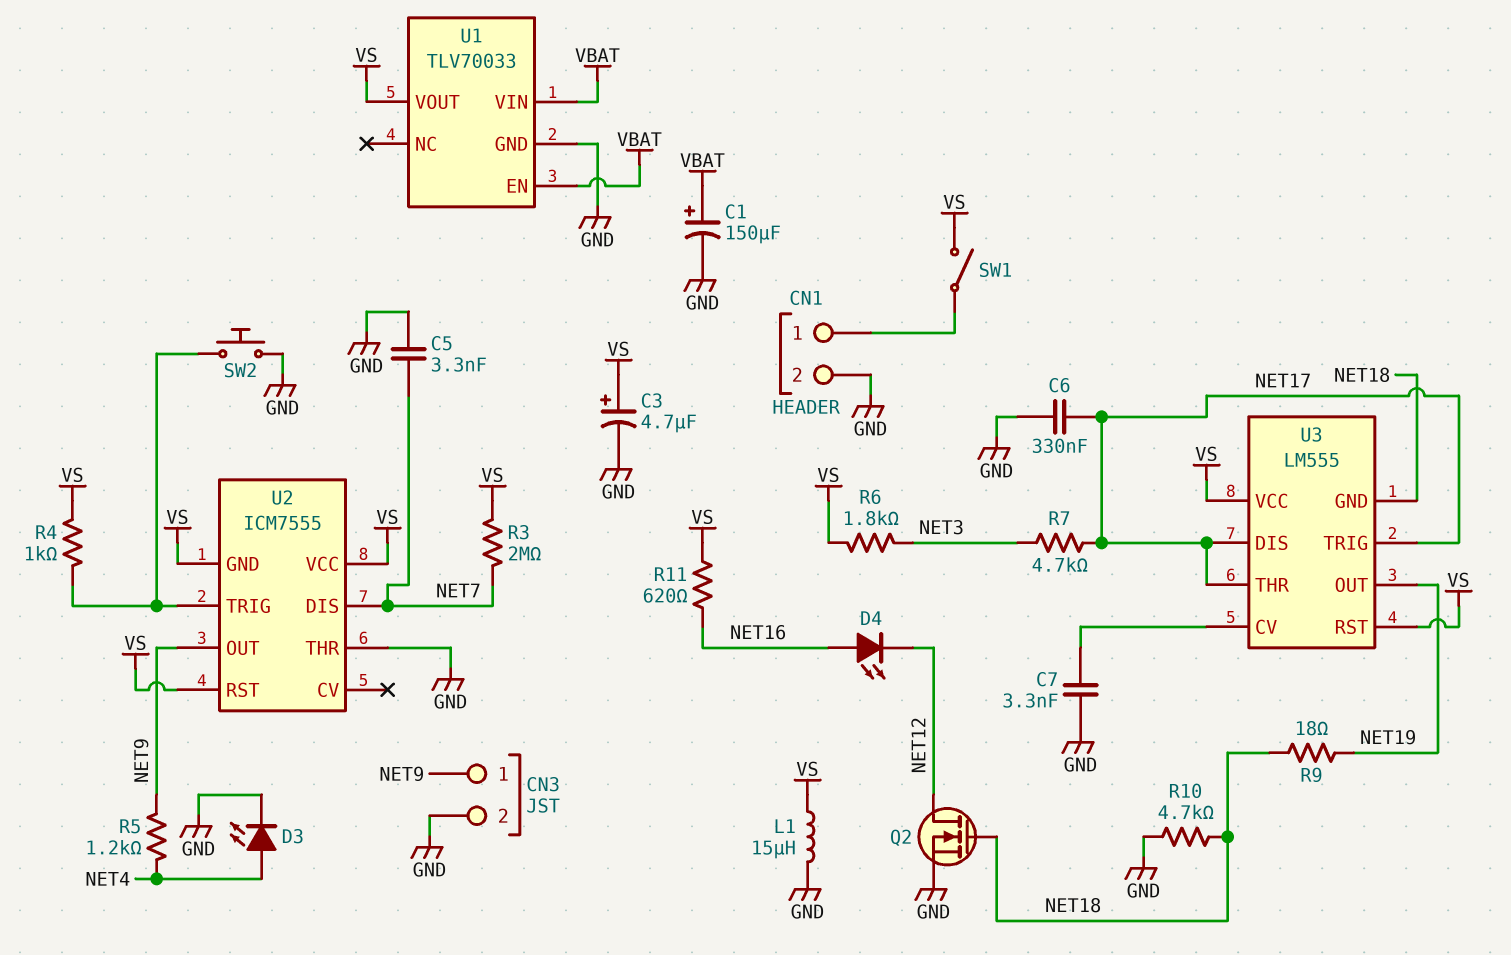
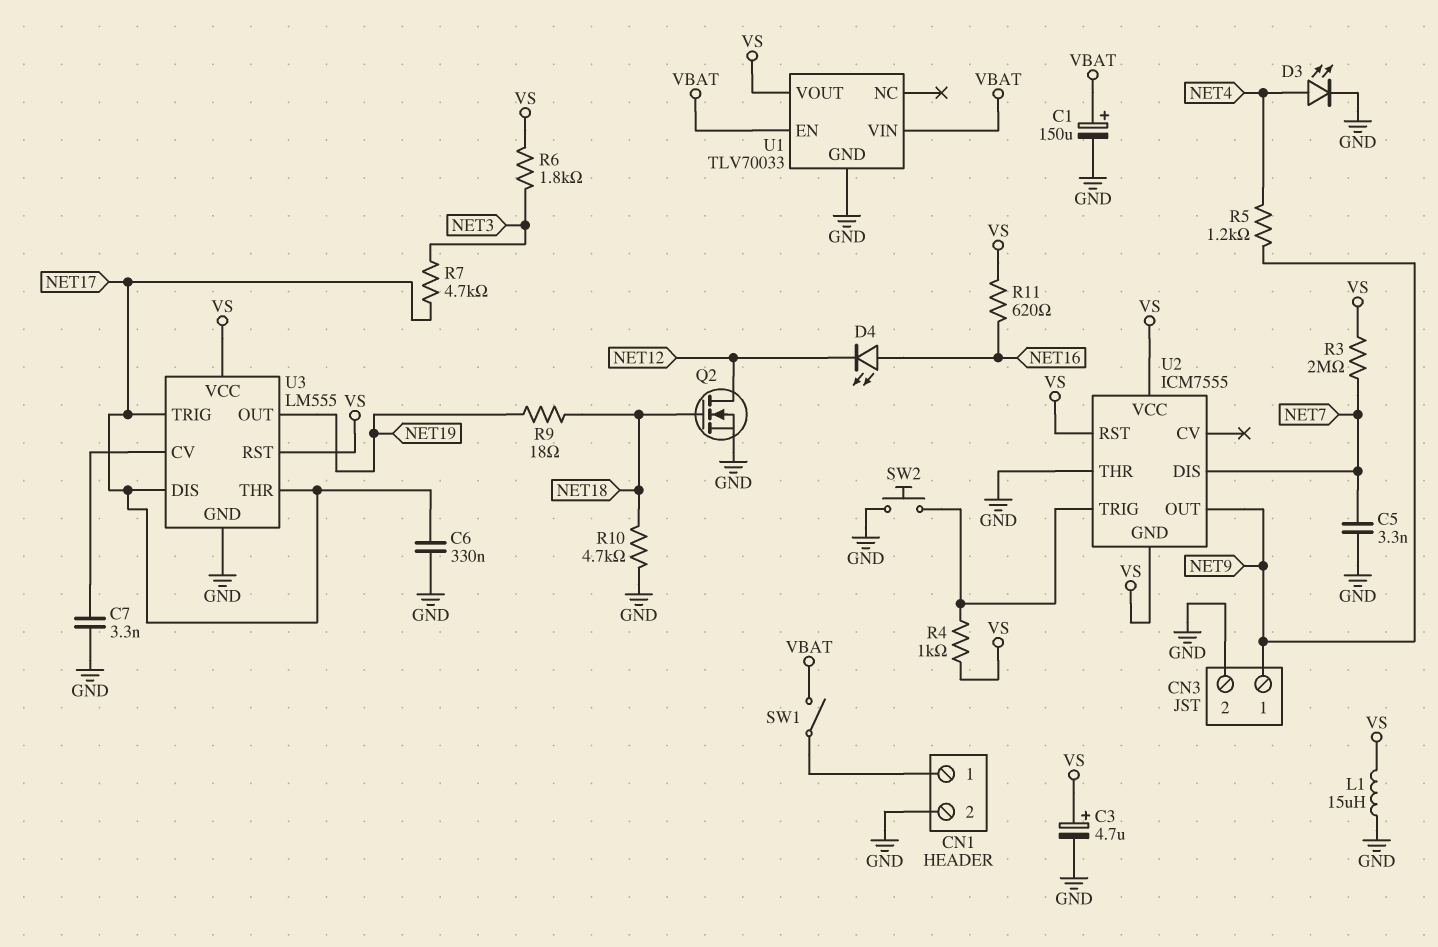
SW1: switch (CN1/1, VS) -> switch (CN1/1, VBAT)
U3 pin GND: NET18 -> GND

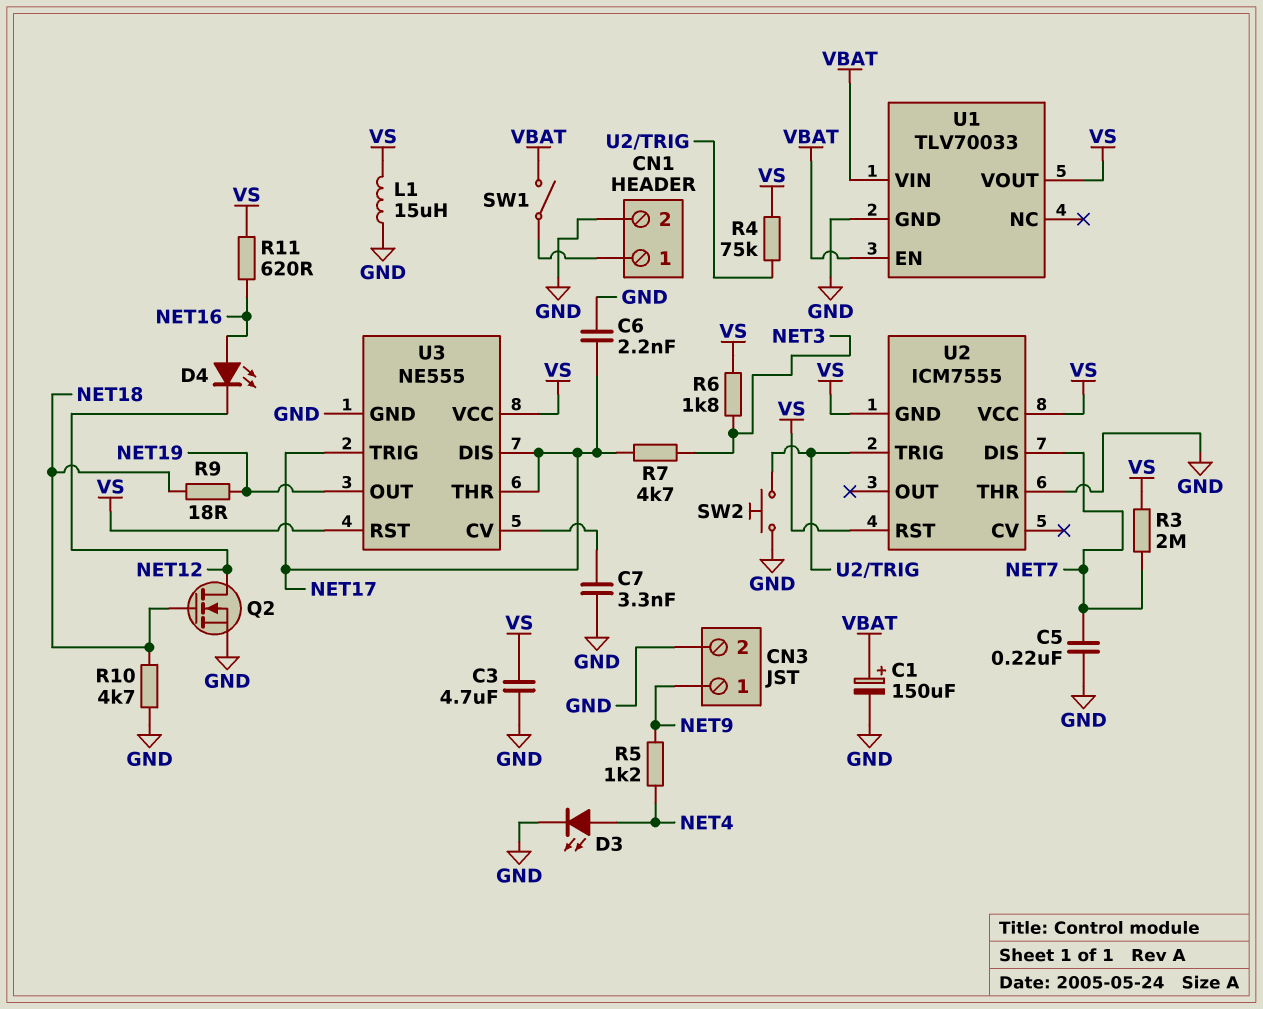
C3: 4.7uF (plus VS, minus GND) -> 4.7uF (GND, VS)
C5: 3.3nF (GND, NET7) -> 220nF (GND, NET7)
C6: 330nF (GND, NET17) -> 2.2nF (GND, NET17)
R4: 1k (U2/TRIG, VS) -> 75k (U2/TRIG, VS)
U2 pin OUT: NET9 -> none
U3: LM555 -> NE555

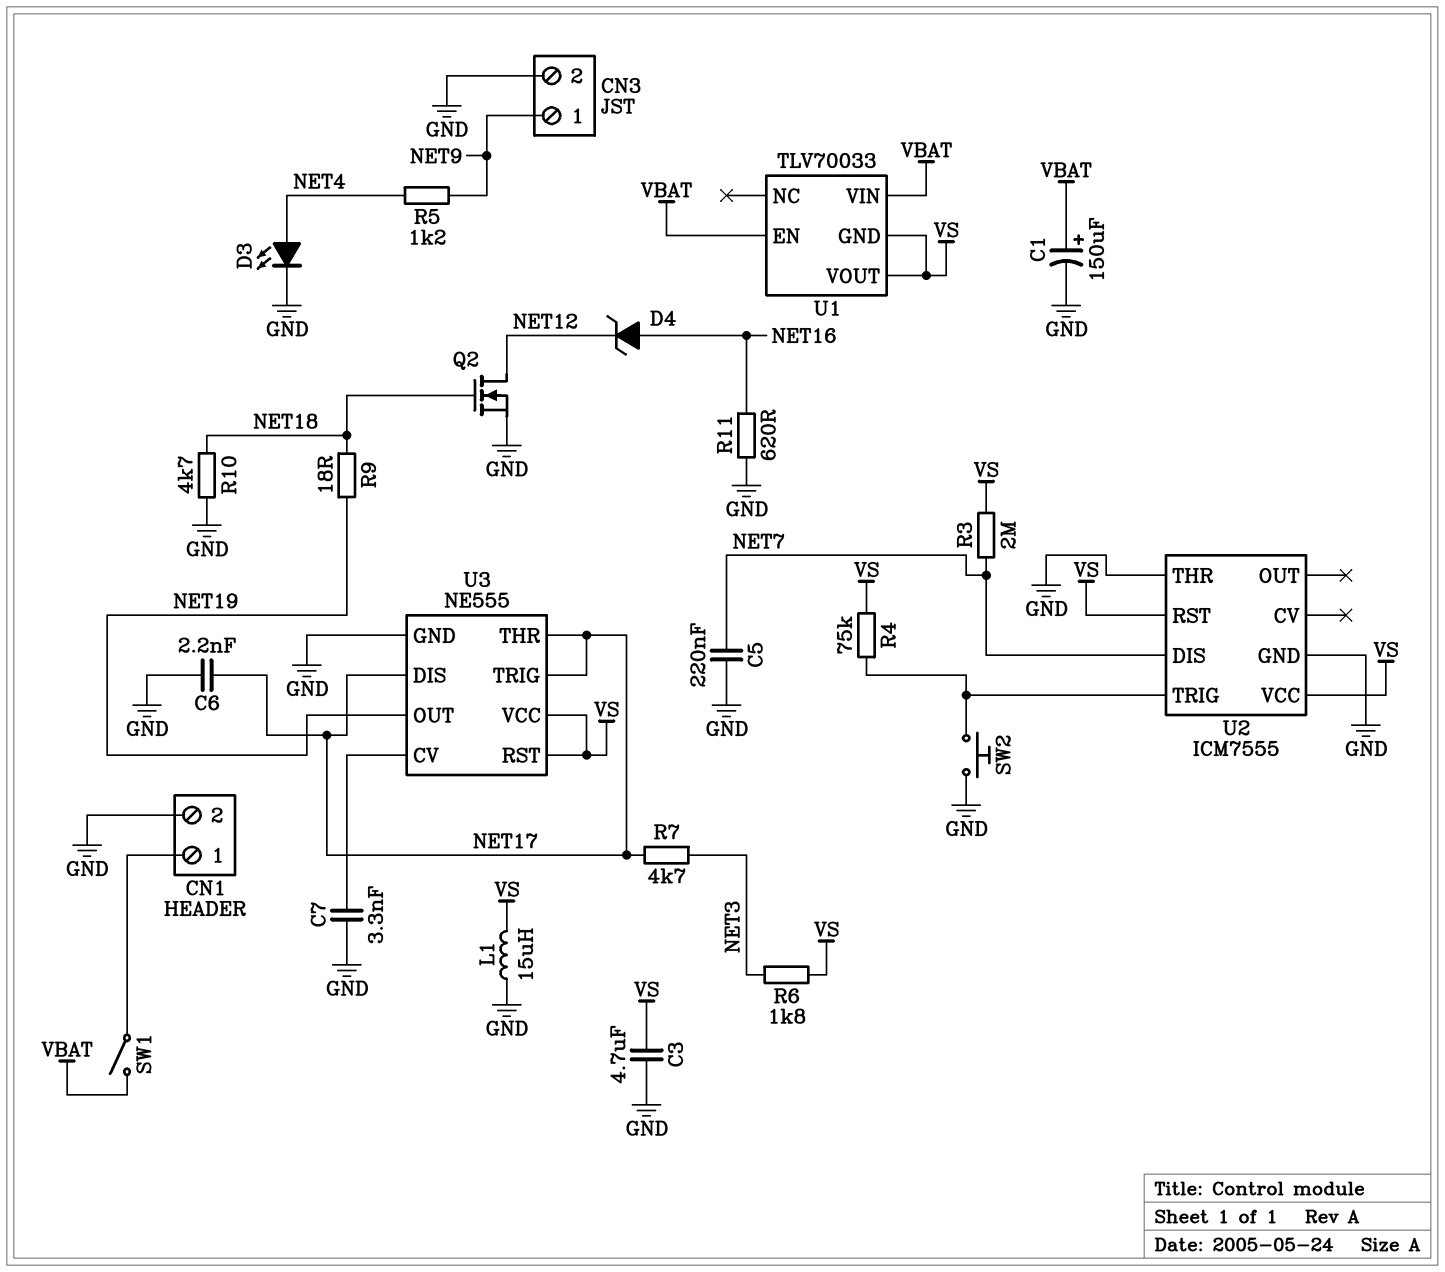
D4: LED (A NET16, K NET12) -> zener (A NET16, K NET12)
R11: 620 (NET16, VS) -> 620 (GND, NET16)
U1 pin GND: GND -> VS
U2 pin GND: VS -> GND

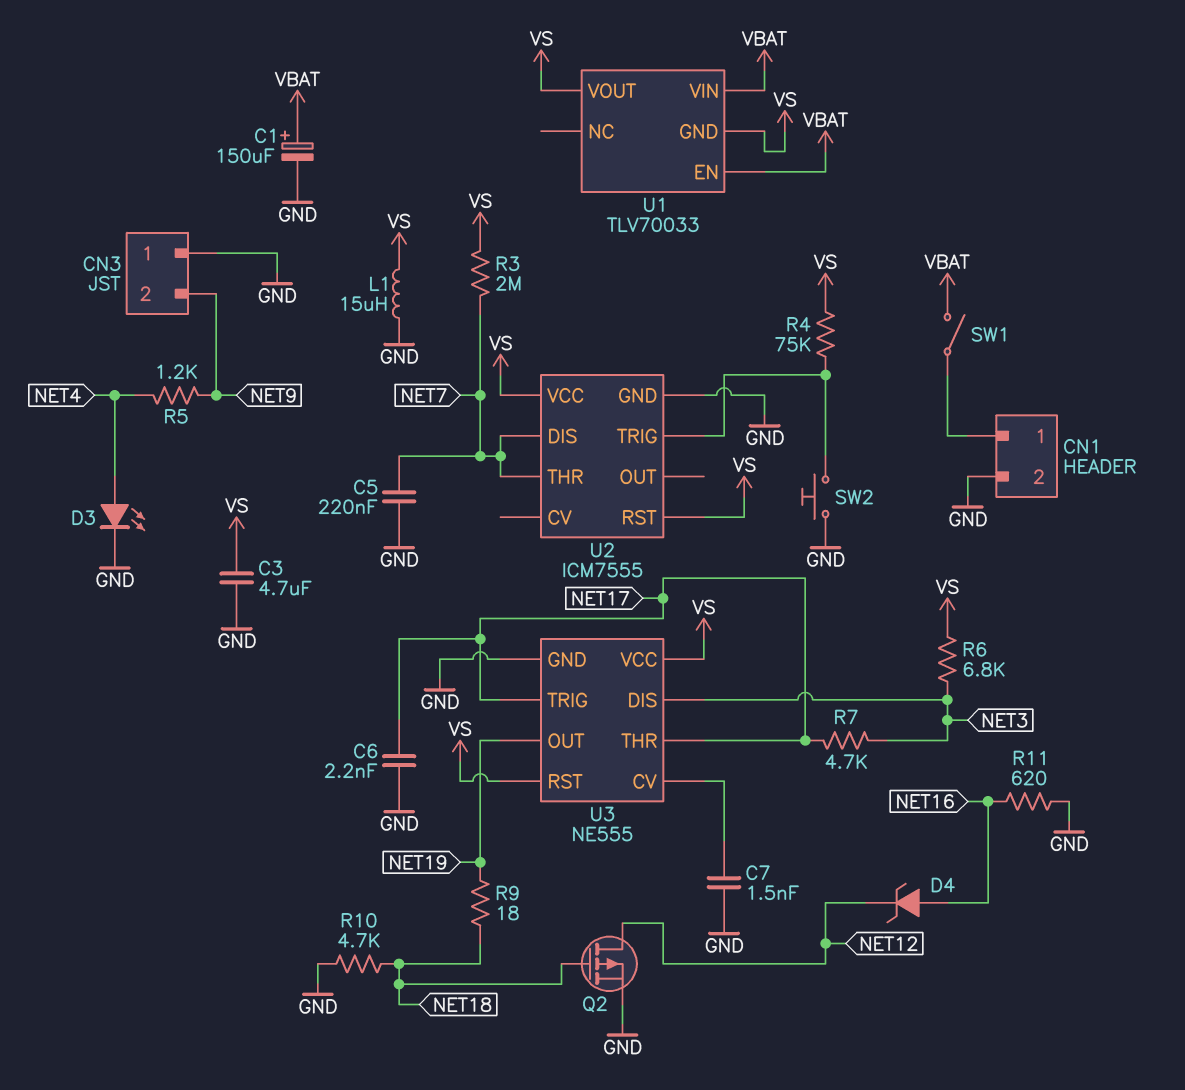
C7: 3.3nF (GND, U3/CV) -> 1.5nF (GND, U3/CV)
CN3 pin 1: NET9 -> GND
CN3 pin 2: GND -> NET9
Q2: NMOS (G NET18, D NET12, S GND) -> PMOS (G NET18, D NET12, S GND)
R6: 1.8k (NET3, VS) -> 6.8k (NET3, VS)
U2 pin THR: GND -> NET7
U3 pin DIS: NET17 -> NET3

